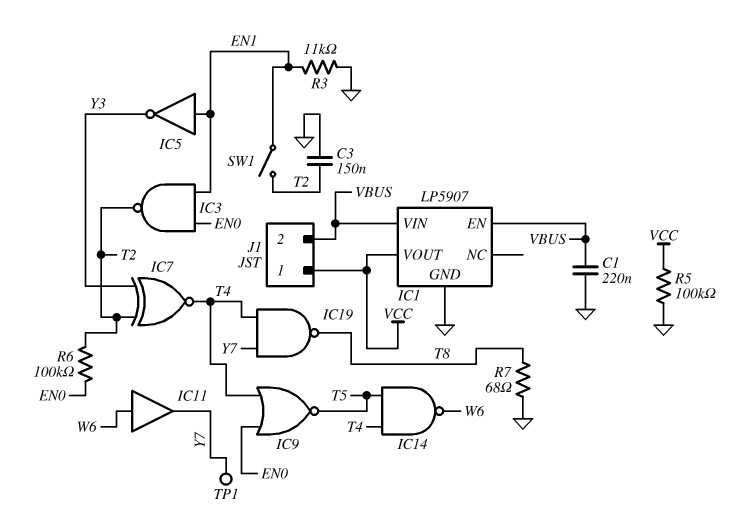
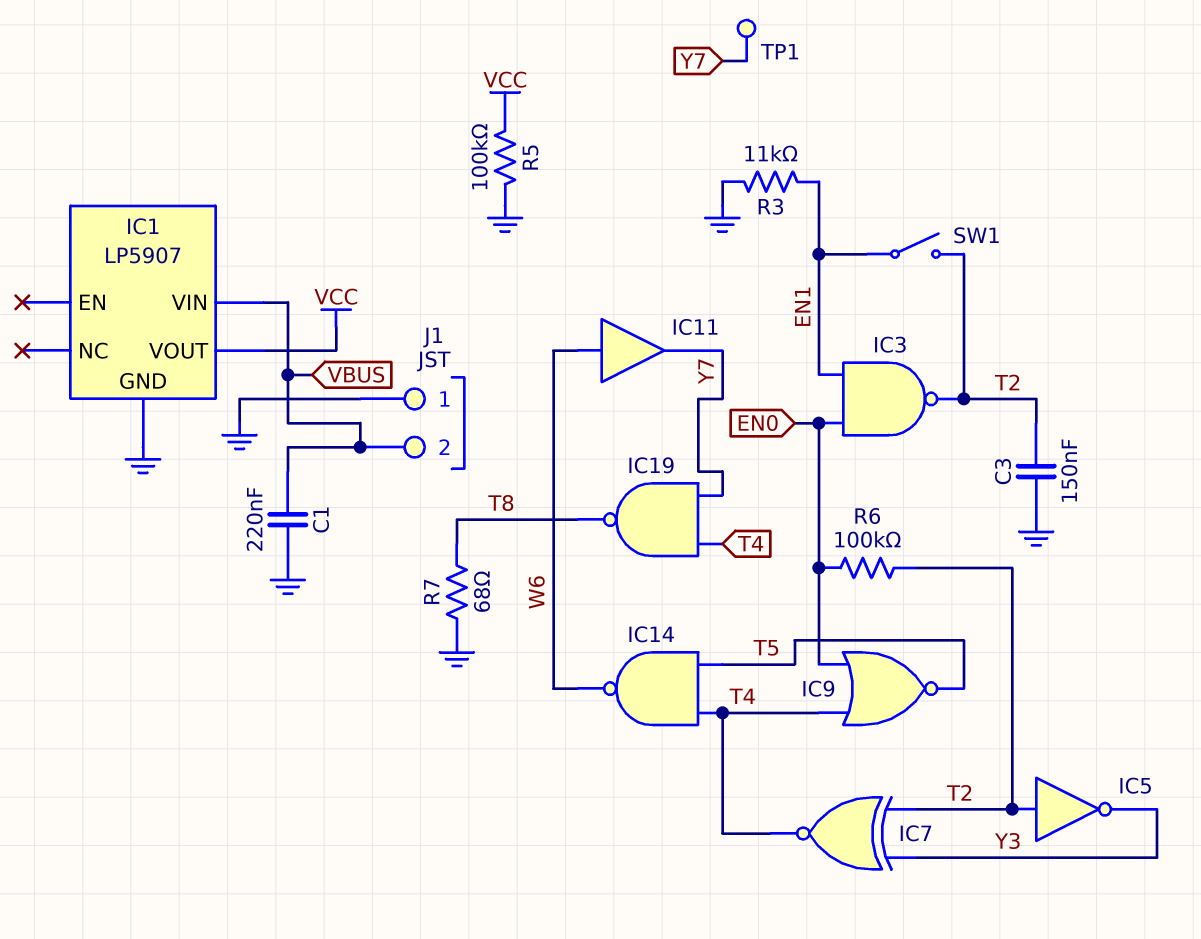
IC1 pin EN: VBUS -> none
IC5: NOT (in EN1, out Y3) -> NOT (in T2, out Y3)
J1 pin 1: VCC -> GND

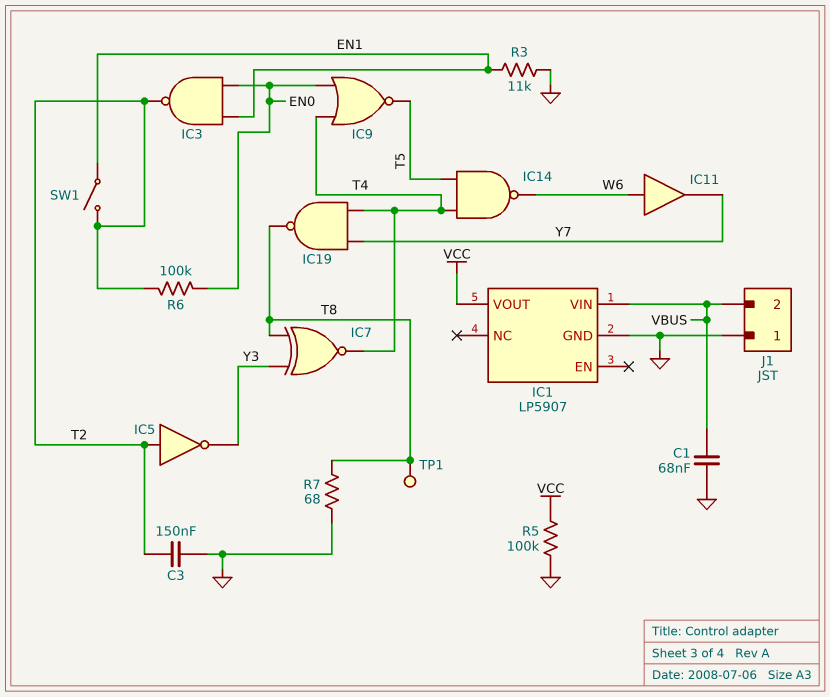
C1: 220nF (GND, VBUS) -> 68nF (GND, VBUS)
IC7: XNOR (in T2, in Y3, out T4) -> XNOR (in T8, in Y3, out T4)
TP1: test point (Y7) -> test point (T8)

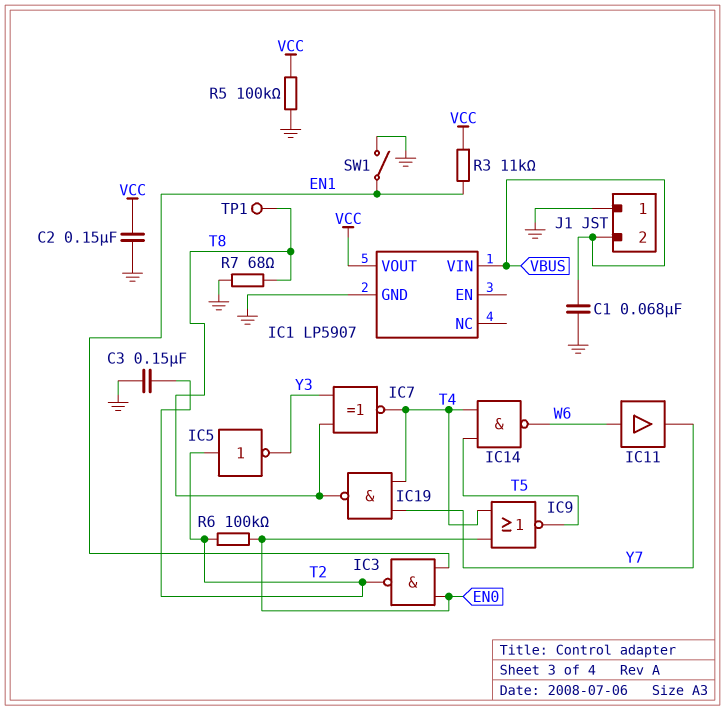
C2: none -> 150nF (GND, VCC)
R3: 11k (EN1, GND) -> 11k (EN1, VCC)
SW1: switch (EN1, T2) -> switch (EN1, GND)

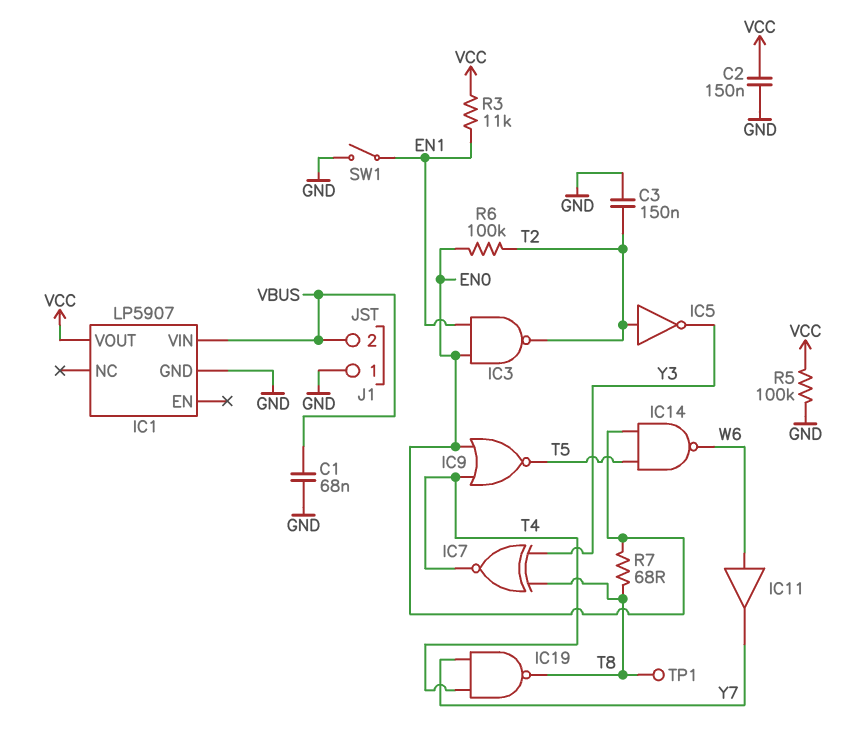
IC14: NAND (in T4, in T5, out W6) -> NAND (in EN0, in T5, out W6)
R7: 68 (GND, T8) -> 68 (EN0, T8)

